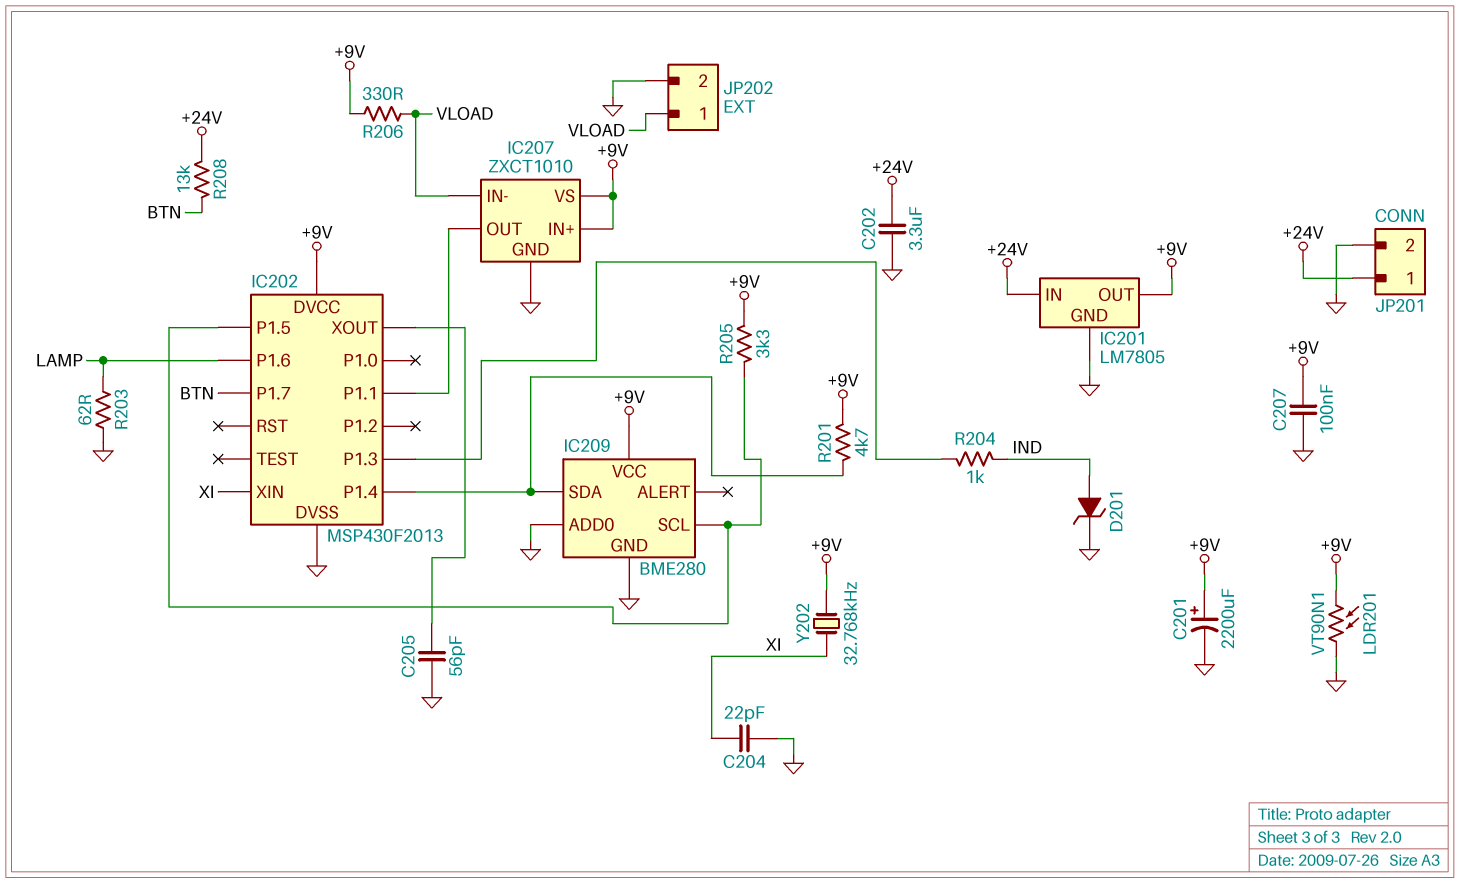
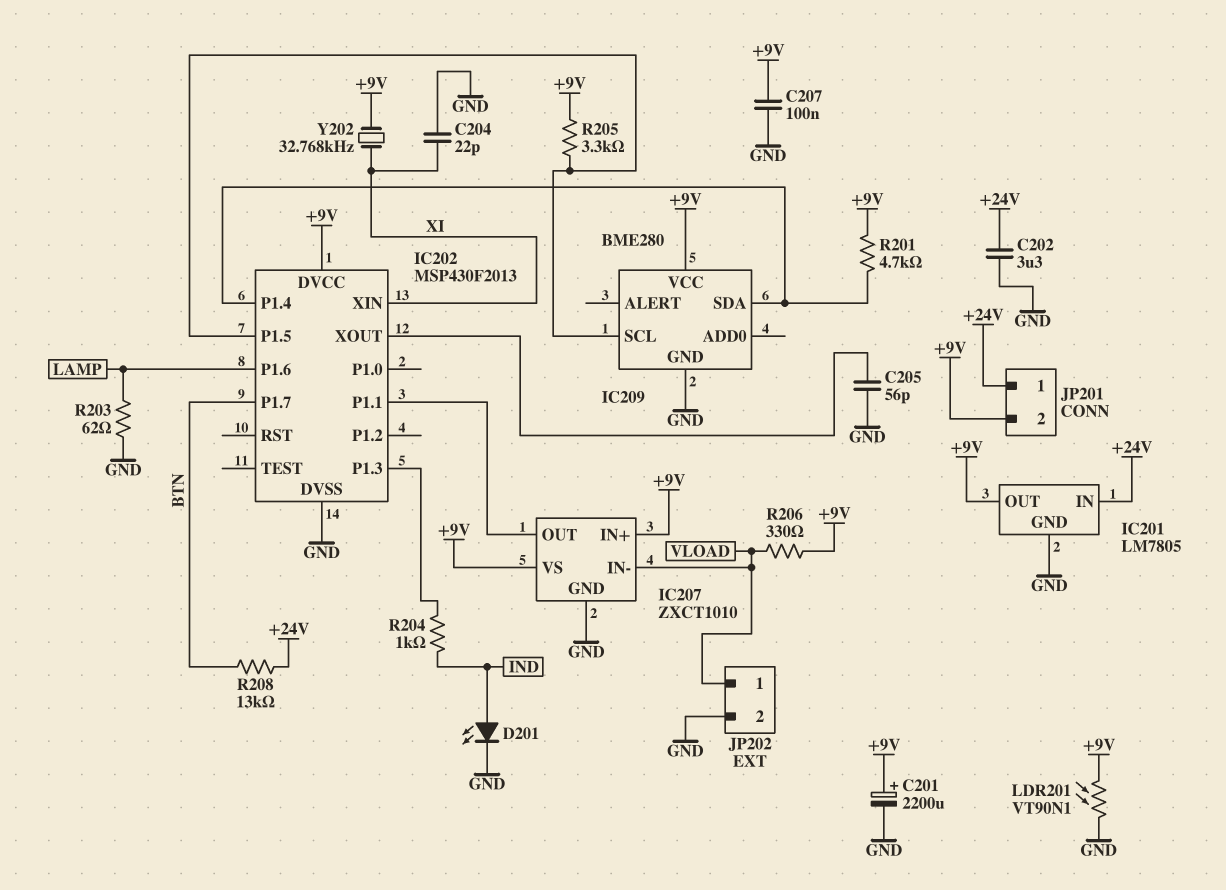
D201: zener (A IND, K GND) -> LED (A IND, K GND)
IC209 pin ADD0: GND -> none
JP201 pin 2: GND -> +9V

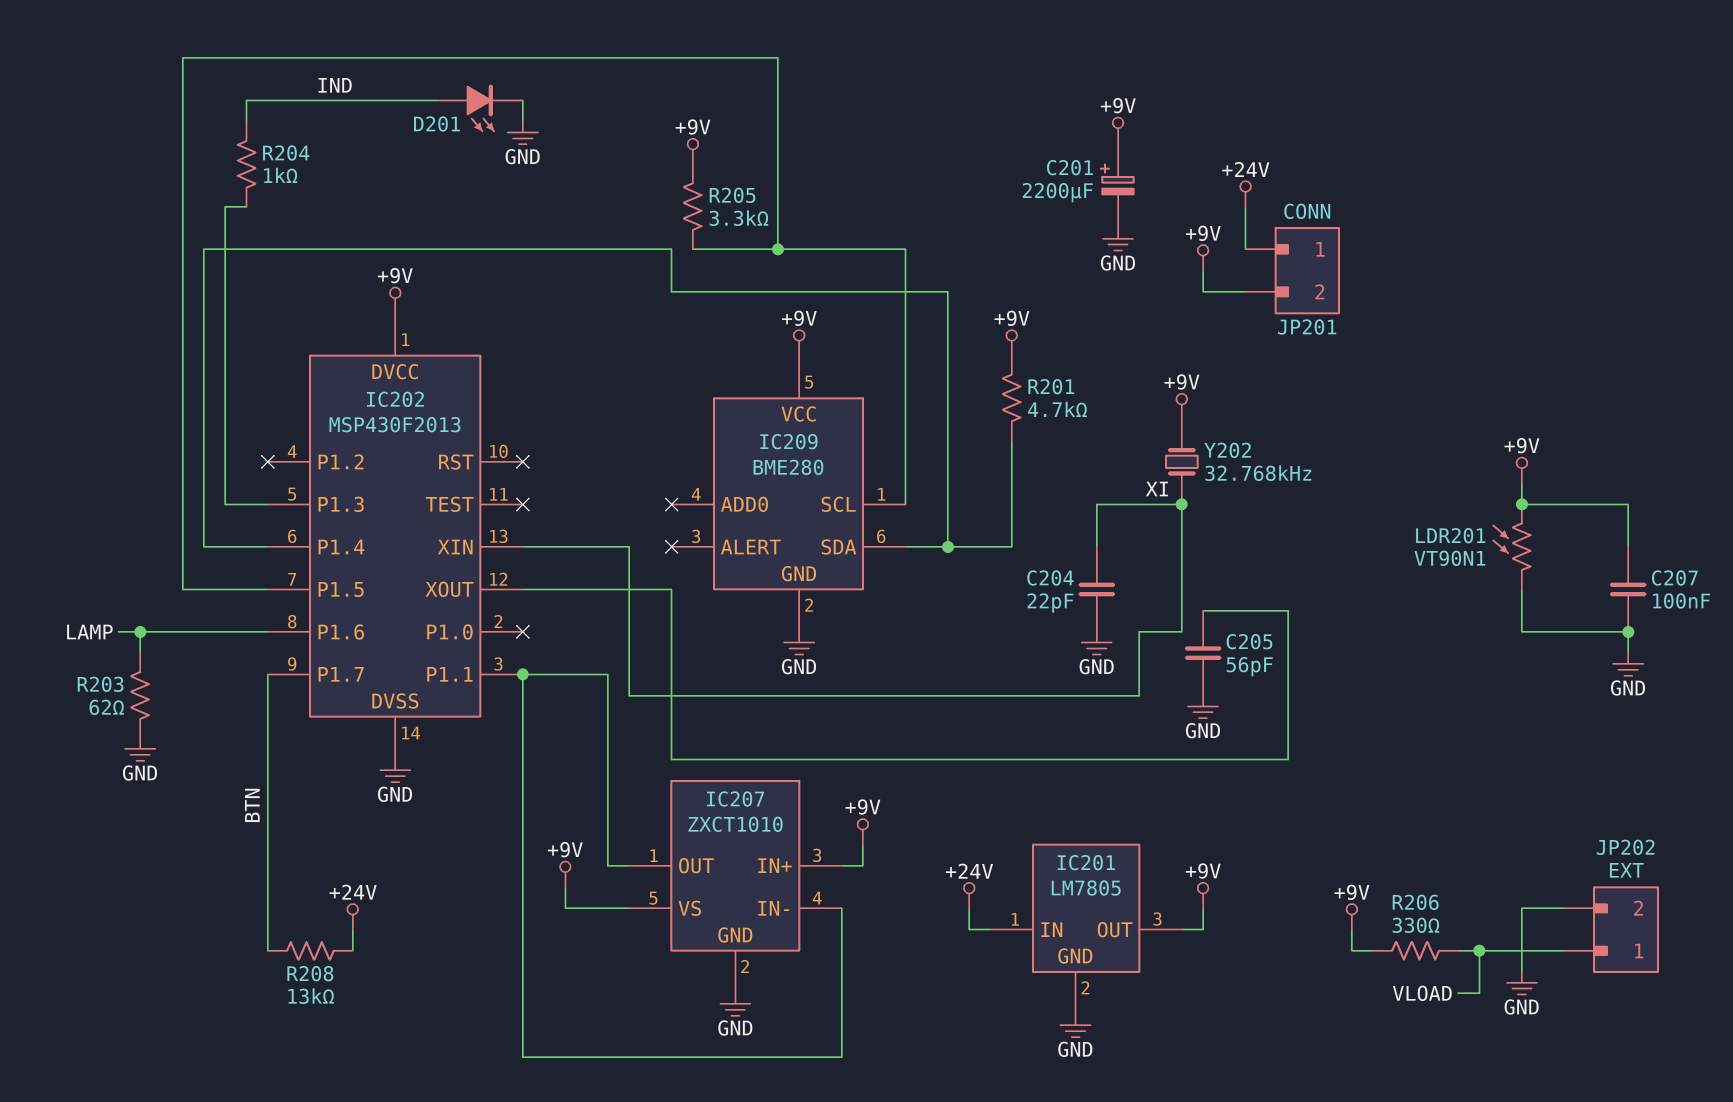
C202: 3.3uF (+24V, GND) -> none
IC207 pin IN-: VLOAD -> IC202/P1.1

